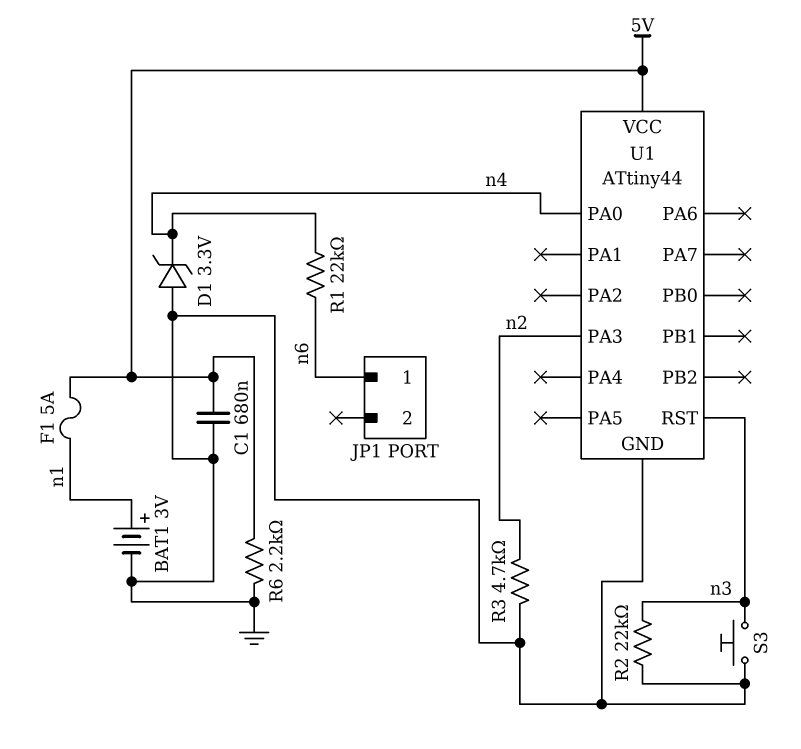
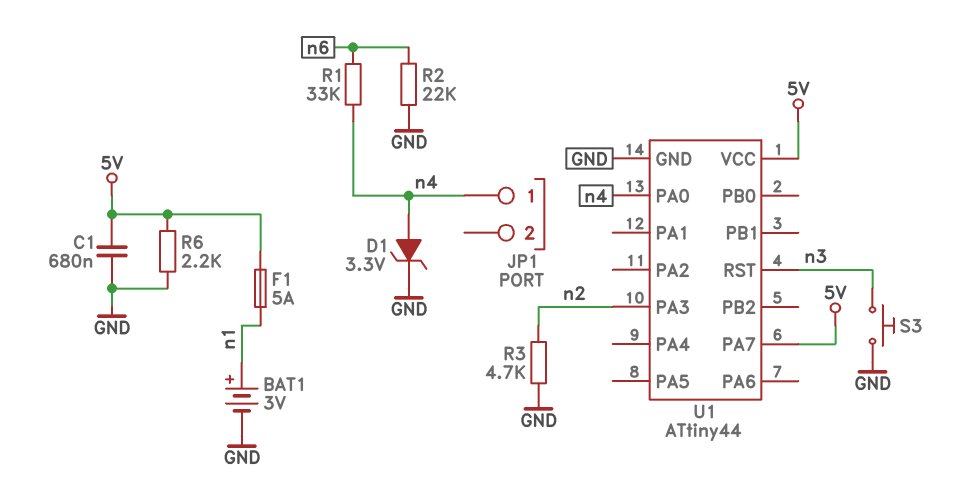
D1: zener 3.3V (A GND, K n4) -> zener 3.3V (A n4, K GND)
JP1 pin 1: n6 -> n4
R1: 22k (n4, n6) -> 33k (n4, n6)
R2: 22k (GND, n3) -> 22k (GND, n6)
U1 pin PA7: none -> 5V

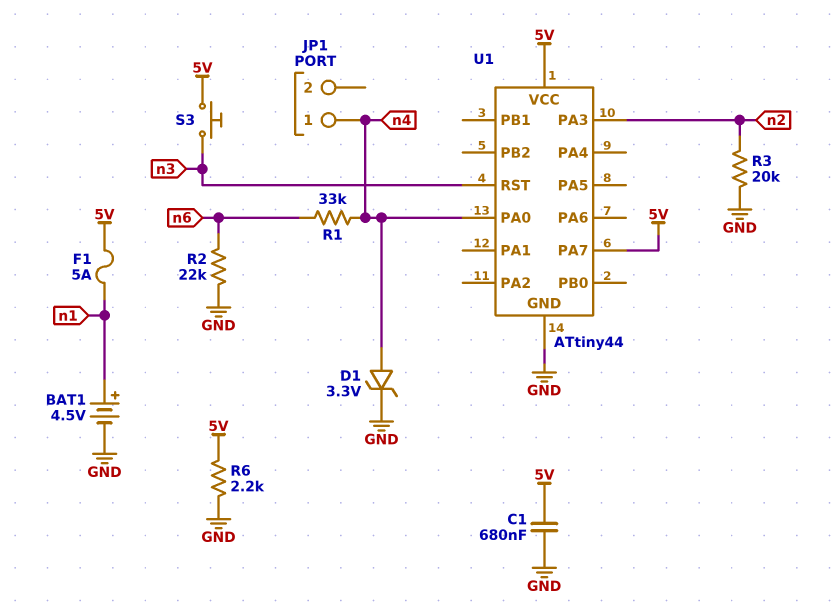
BAT1: 3V (plus n1, minus GND) -> 4.5V (plus n1, minus GND)
R3: 4.7k (GND, n2) -> 20k (GND, n2)
S3: button (GND, n3) -> button (5V, n3)

